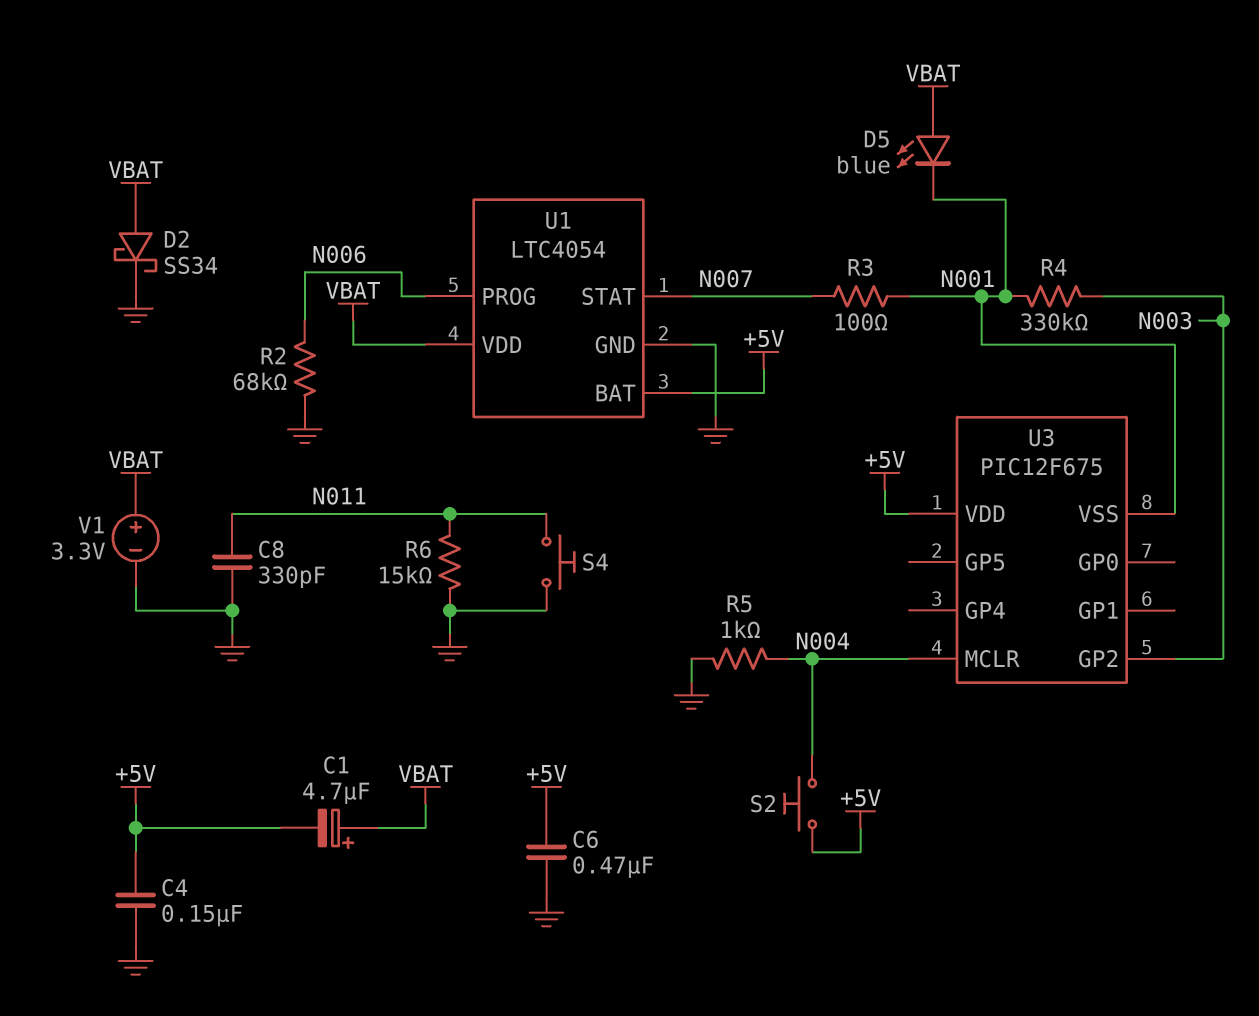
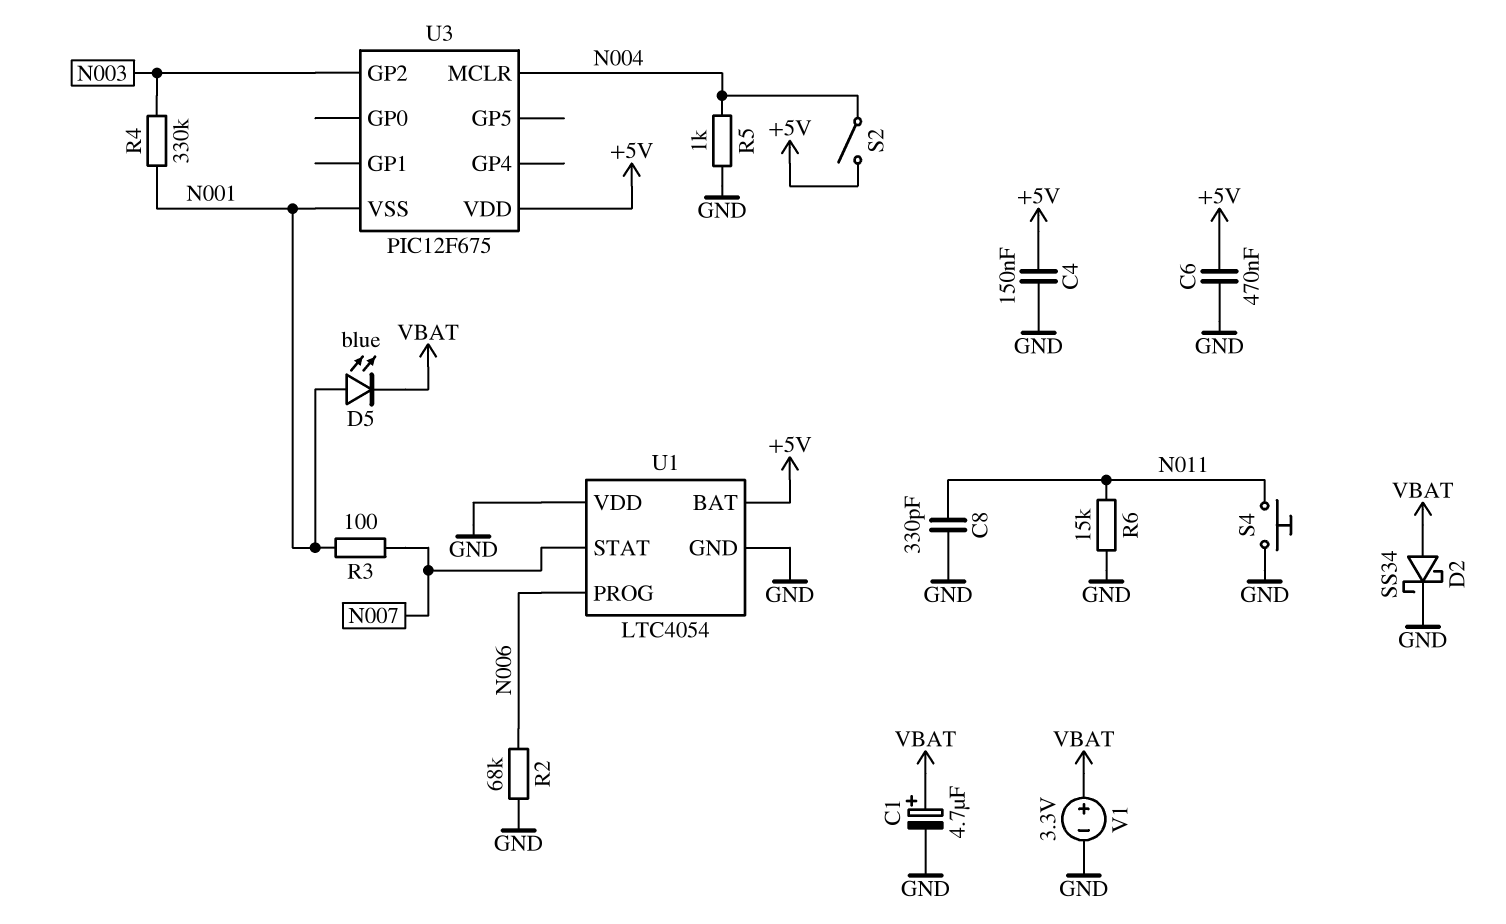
C1: 4.7uF (plus VBAT, minus +5V) -> 4.7uF (plus VBAT, minus GND)
D5: LED blue (A VBAT, K N001) -> LED blue (A N001, K VBAT)
S2: button (+5V, N004) -> switch (+5V, N004)
U1 pin VDD: VBAT -> GND

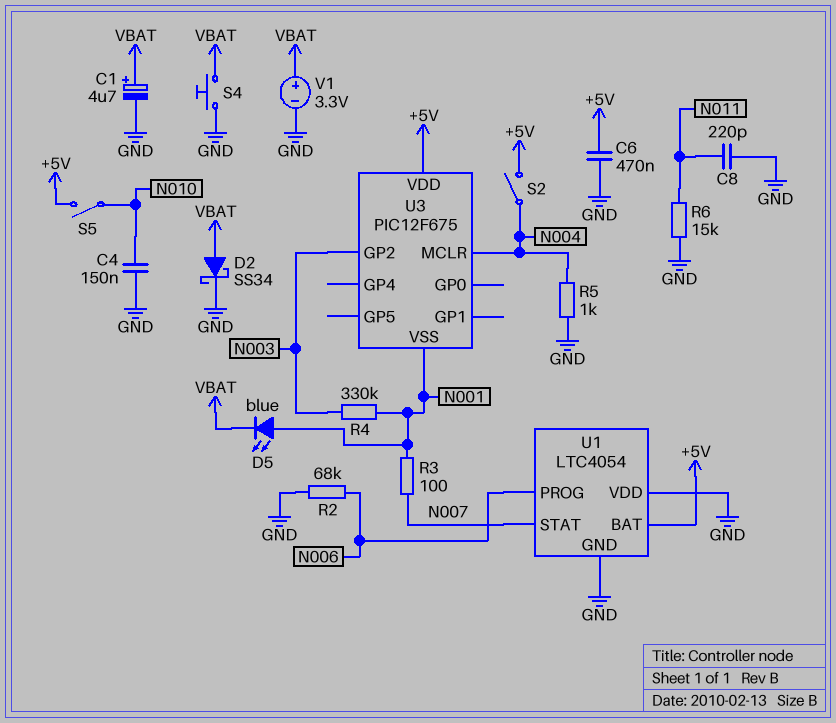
C4: 150nF (+5V, GND) -> 150nF (GND, N010)
C8: 330pF (GND, N011) -> 220pF (GND, N011)
S4: button (GND, N011) -> button (GND, VBAT)
S5: none -> switch (+5V, N010)

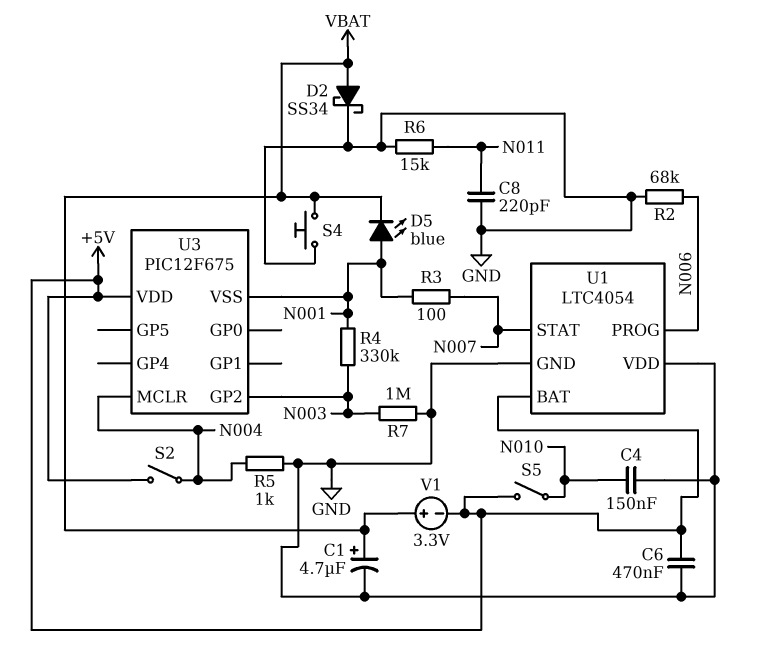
R7: none -> 1M (GND, N003)
V1: 3.3V (plus VBAT, minus GND) -> 3.3V (plus VBAT, minus +5V)

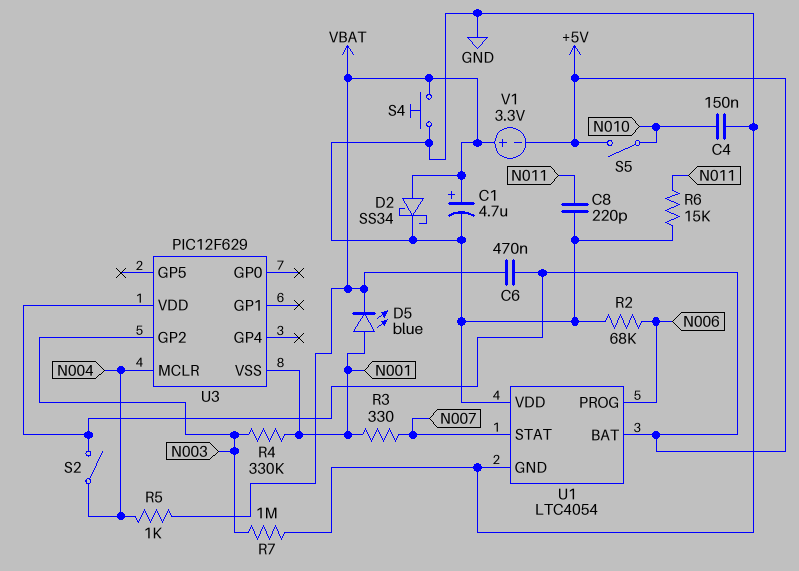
C6: 470nF (+5V, GND) -> 470nF (+5V, VBAT)
R3: 100 (N001, N007) -> 330 (N001, N007)
R5: 1k (GND, N004) -> 1k (N004, VBAT)
U3: PIC12F675 -> PIC12F629

